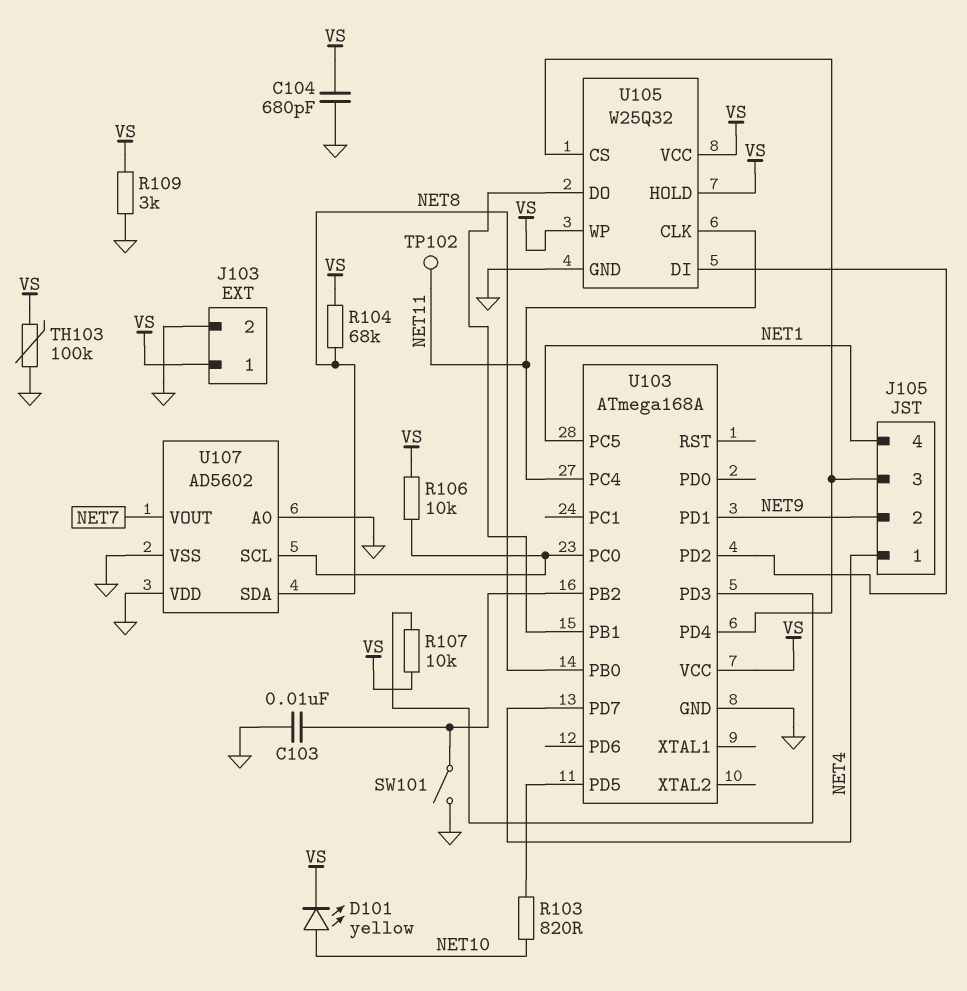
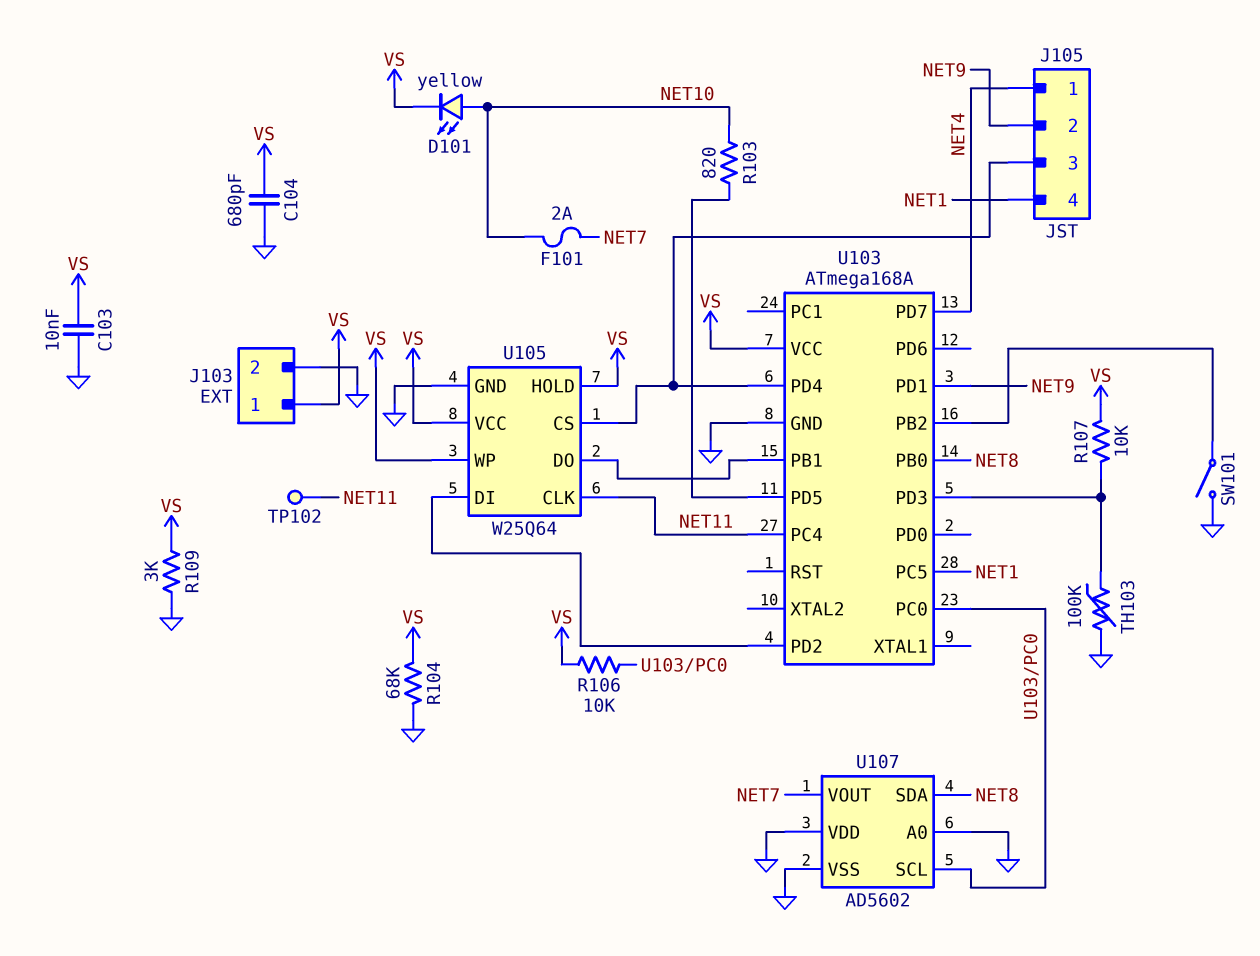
C103: 10nF (GND, U103/PB2) -> 10nF (GND, VS)
F101: none -> 2A (NET7, NET10)
R104: 68k (NET8, VS) -> 68k (GND, VS)
TH103: 100k (GND, VS) -> 100k (GND, U103/PD3)
U105: W25Q32 -> W25Q64

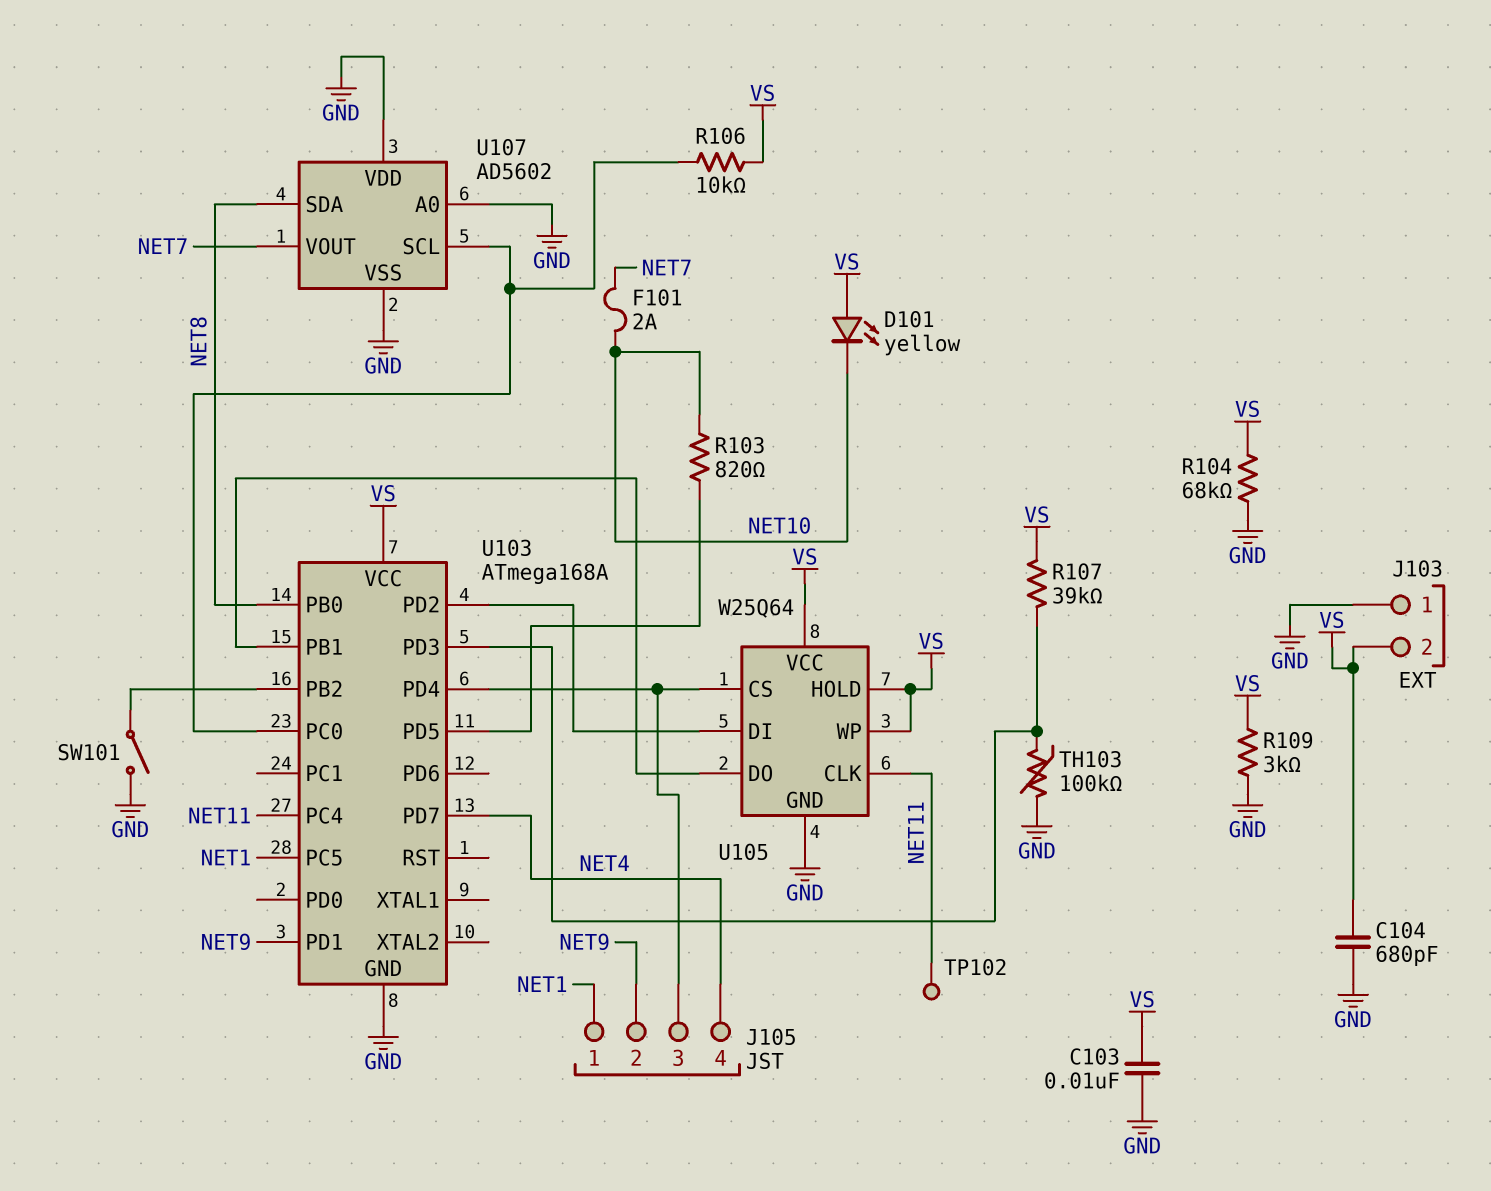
D101: LED yellow (A NET10, K VS) -> LED yellow (A VS, K NET10)
J103 pin 1: VS -> GND
J103 pin 2: GND -> VS
J105 pin 1: NET4 -> NET1
J105 pin 4: NET1 -> NET4
R107: 10k (U103/PD3, VS) -> 39k (U103/PD3, VS)

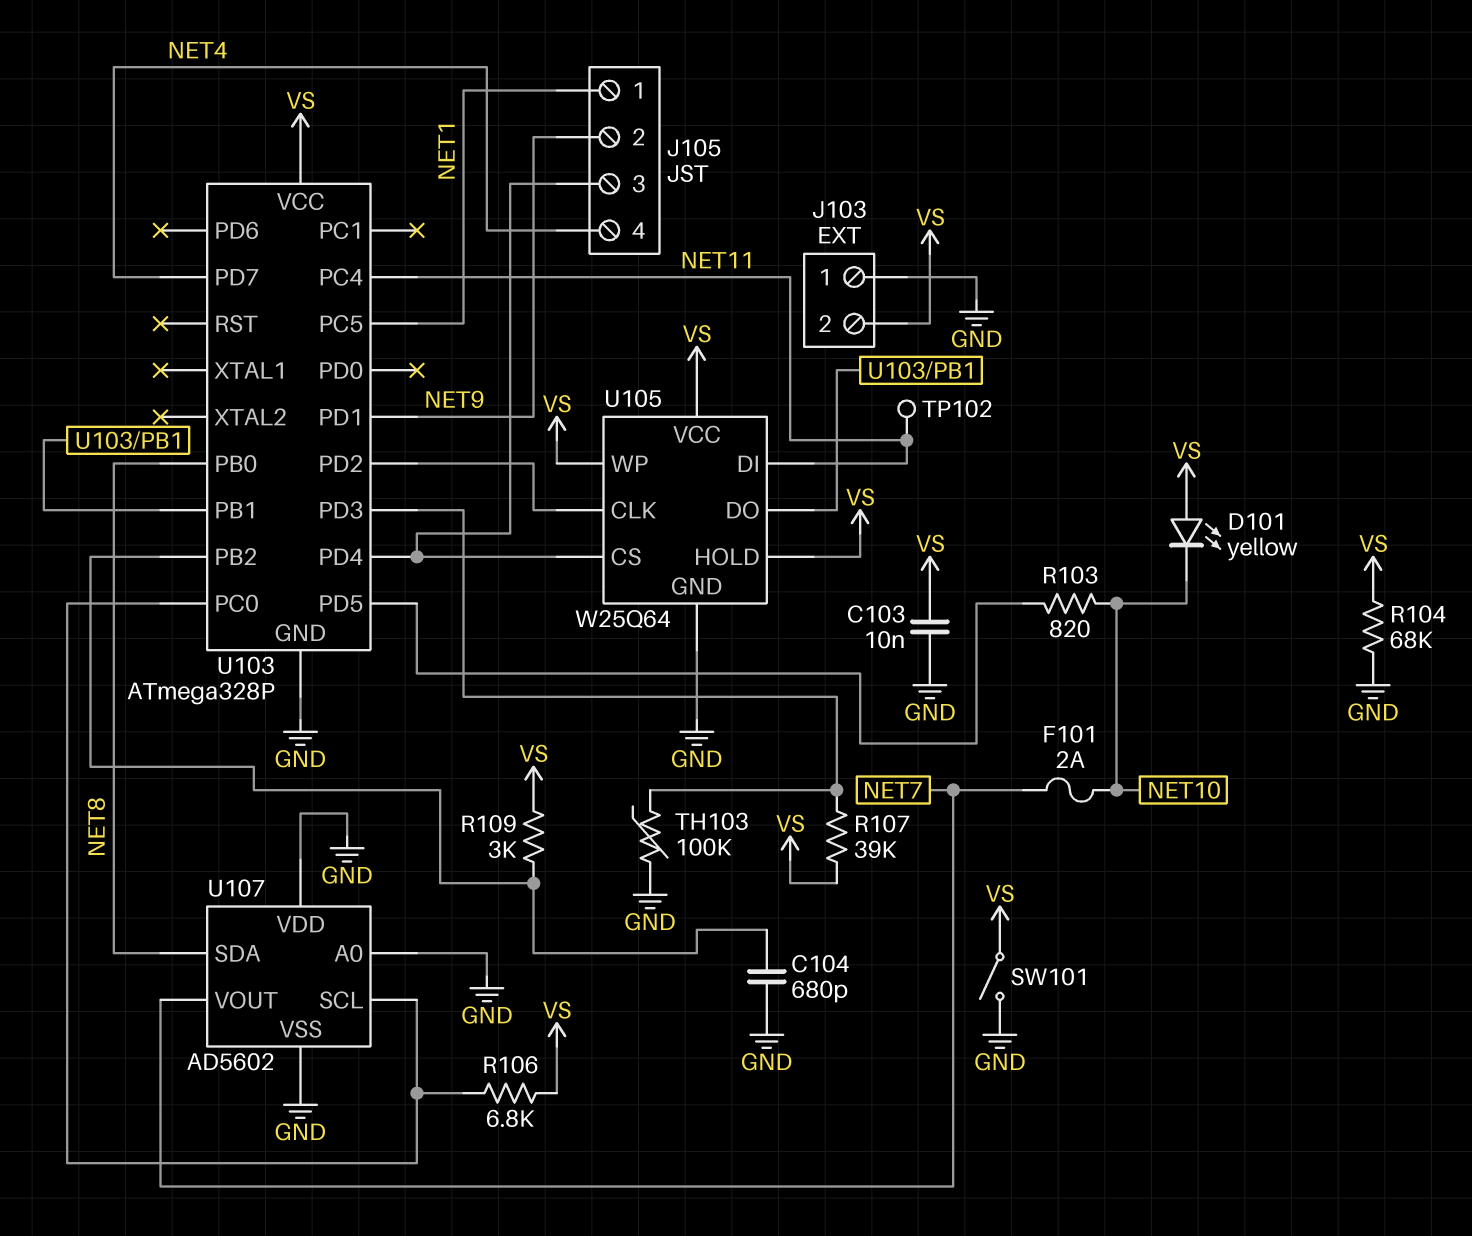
C104: 680pF (GND, VS) -> 680pF (GND, U103/PB2)
R106: 10k (U103/PC0, VS) -> 6.8k (U103/PC0, VS)
R109: 3k (GND, VS) -> 3k (U103/PB2, VS)
SW101: switch (GND, U103/PB2) -> switch (GND, VS)
U103: ATmega168A -> ATmega328P
U105 pin CLK: NET11 -> U103/PD2
U105 pin DI: U103/PD2 -> NET11

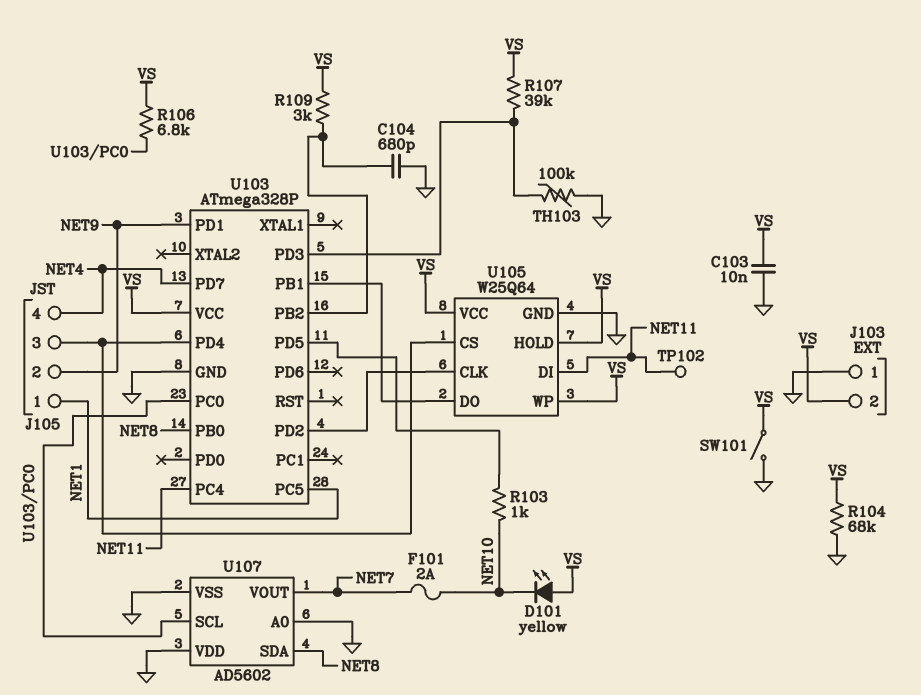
R103: 820 (NET10, U103/PD5) -> 1k (NET10, U103/PD5)

